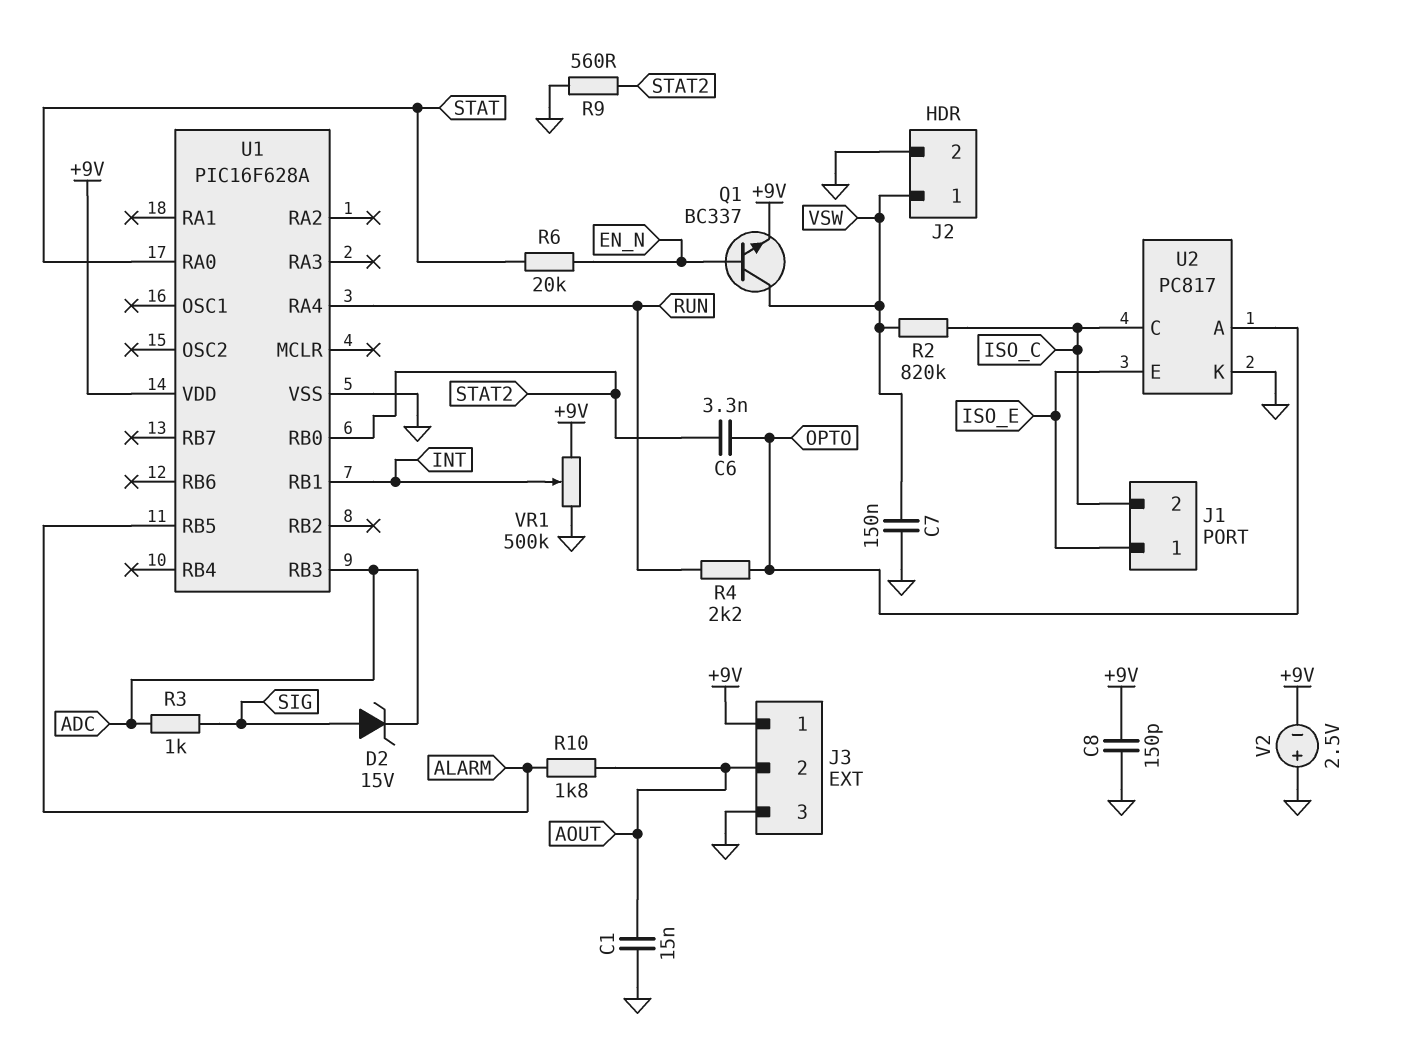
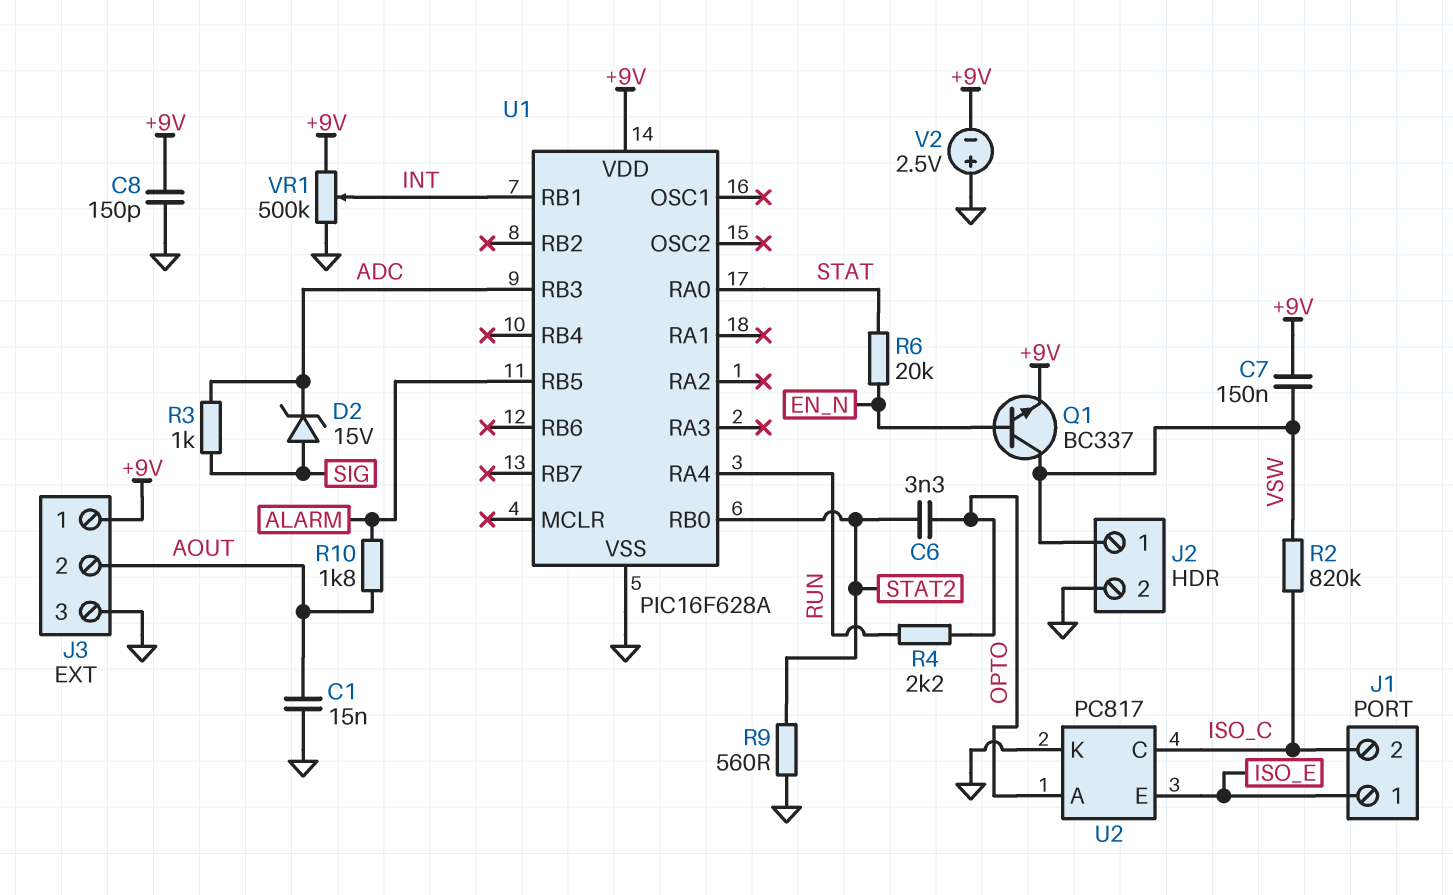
C7: 150nF (GND, VSW) -> 150nF (+9V, VSW)

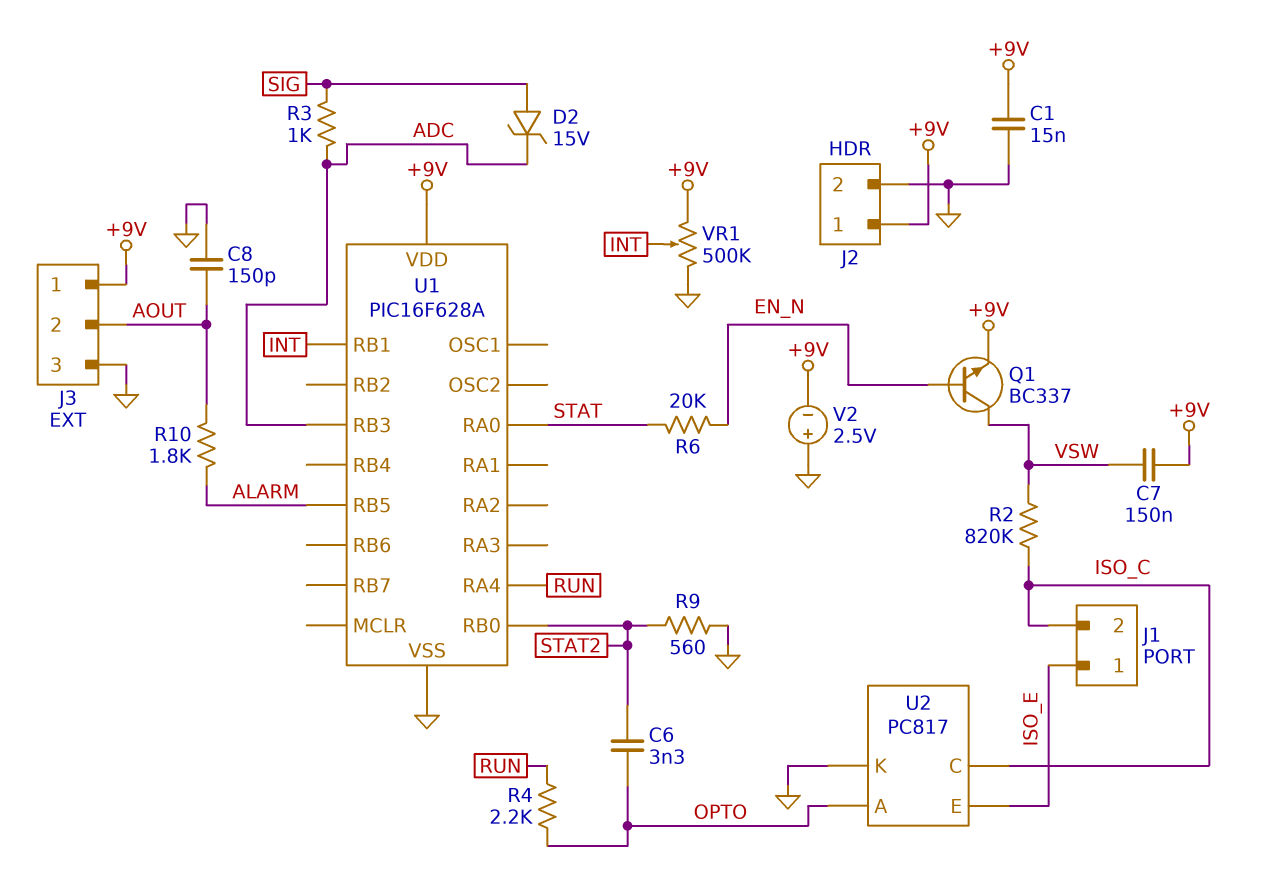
C1: 15nF (AOUT, GND) -> 15nF (+9V, GND)
C8: 150pF (+9V, GND) -> 150pF (AOUT, GND)
J2 pin 1: VSW -> +9V

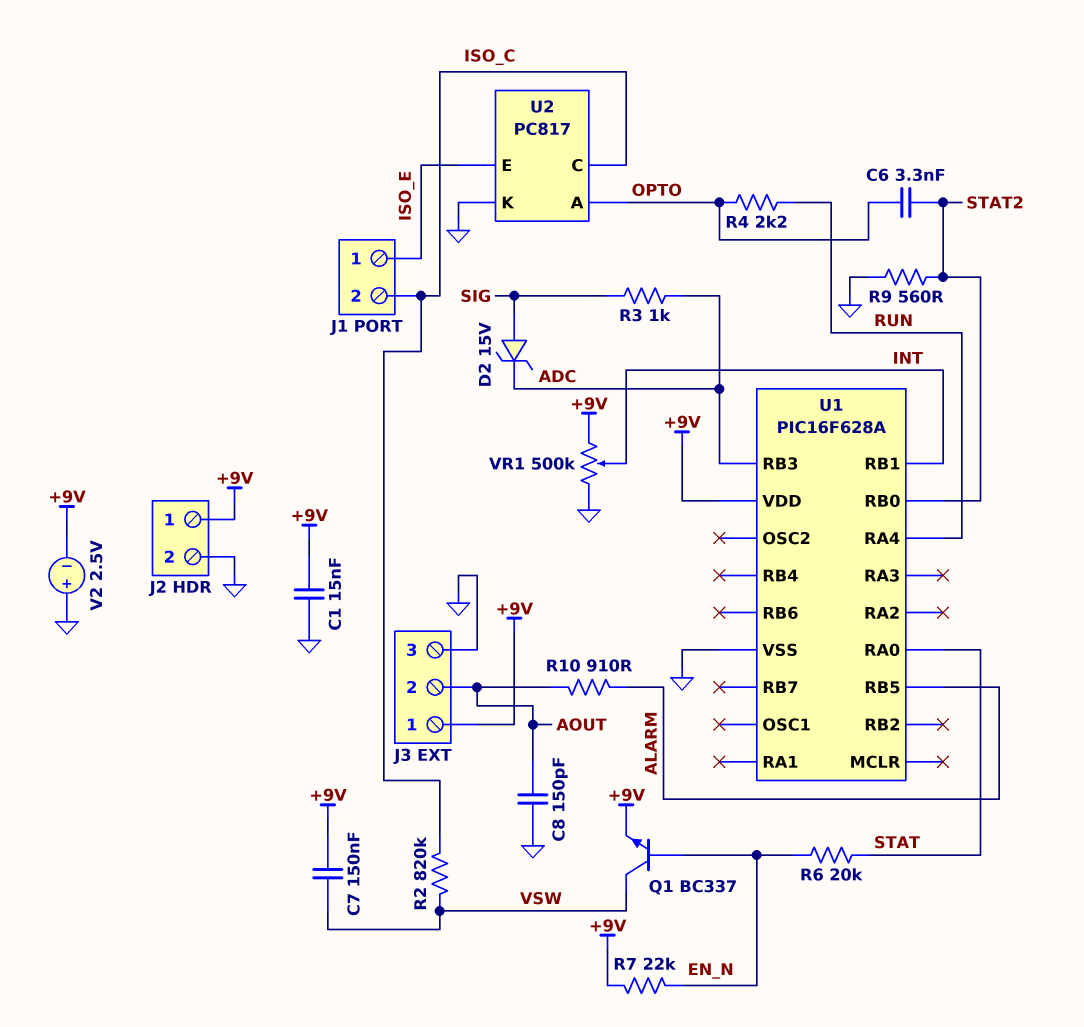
R7: none -> 22k (+9V, EN_N)
R10: 1.8k (ALARM, AOUT) -> 910 (ALARM, AOUT)

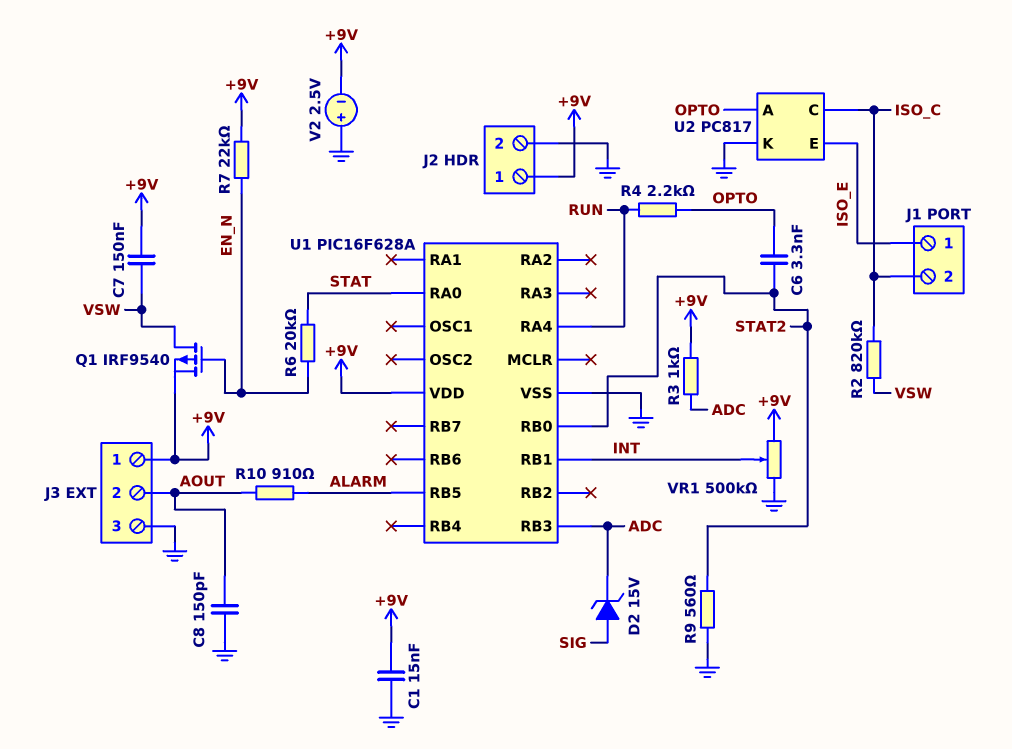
Q1: NPN BC337 (B EN_N, C VSW, E +9V) -> PMOS IRF9540 (G EN_N, D VSW, S +9V)
R3: 1k (ADC, SIG) -> 1k (+9V, ADC)

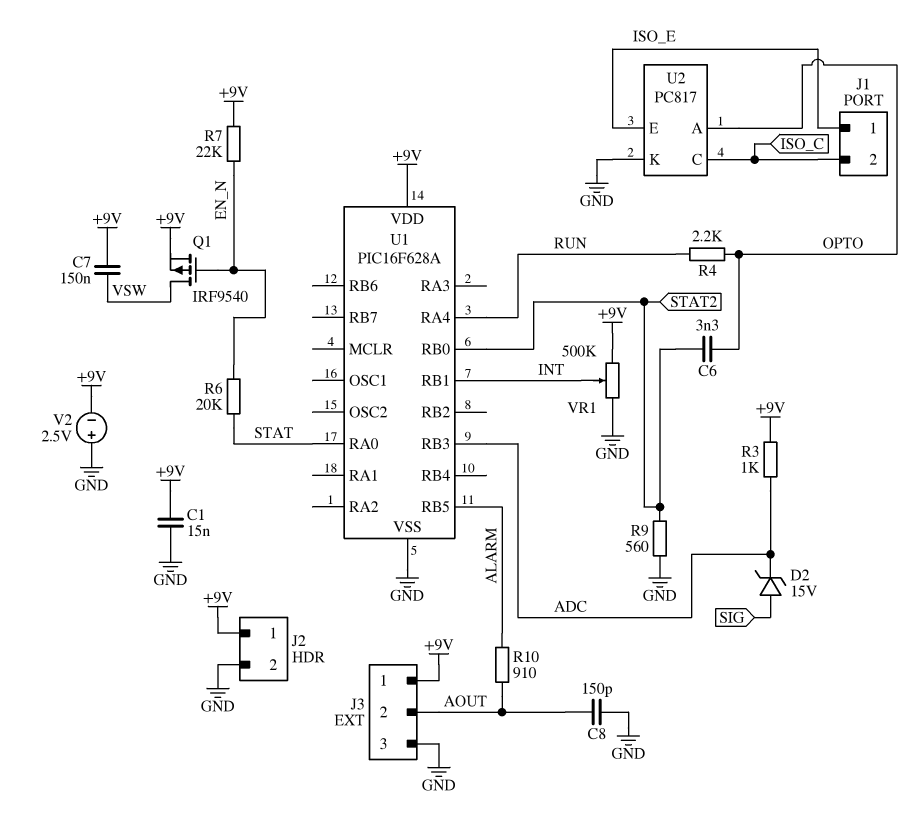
R2: 820k (ISO_C, VSW) -> none

